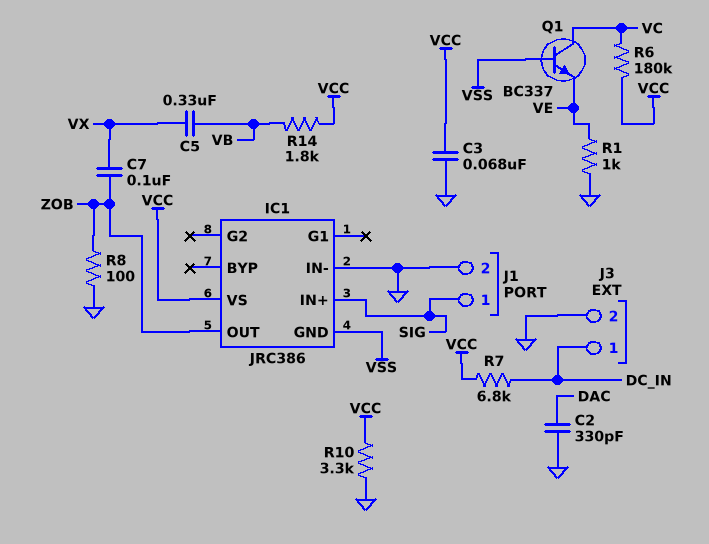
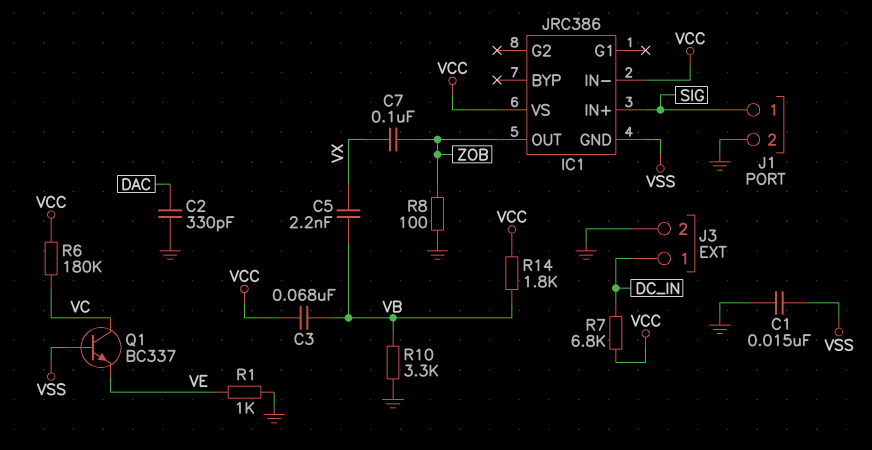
C1: none -> 15nF (GND, VSS)
C3: 68nF (GND, VCC) -> 68nF (VB, VCC)
C5: 330nF (VB, VX) -> 2.2nF (VB, VX)
IC1 pin IN-: GND -> VCC
R10: 3.3k (GND, VCC) -> 3.3k (GND, VB)

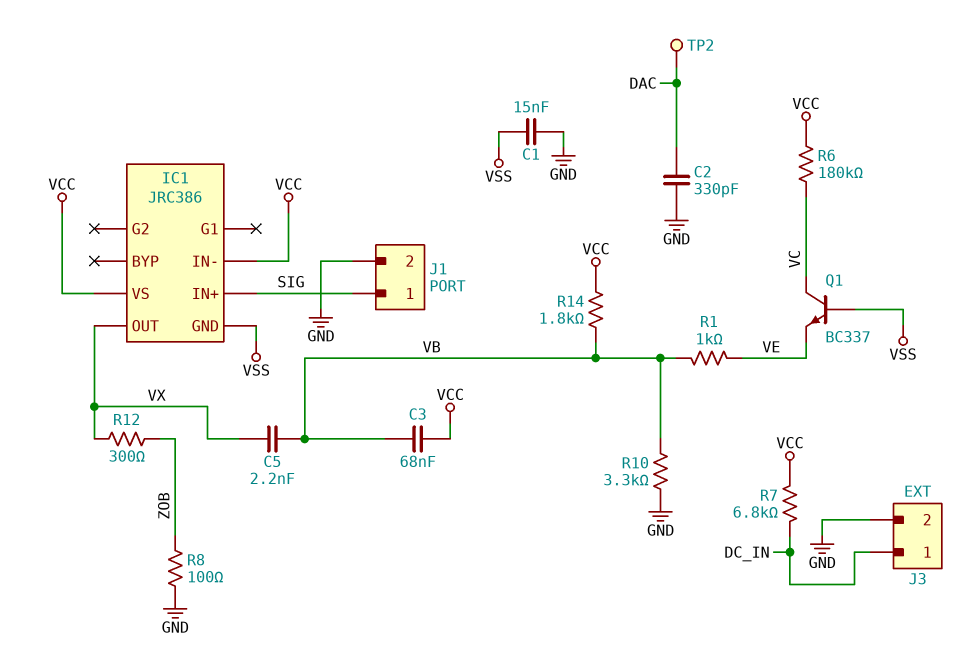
C7: 100nF (VX, ZOB) -> none
IC1 pin OUT: ZOB -> VX
R1: 1k (GND, VE) -> 1k (VB, VE)
R12: none -> 300 (VX, ZOB)
TP2: none -> test point (DAC)

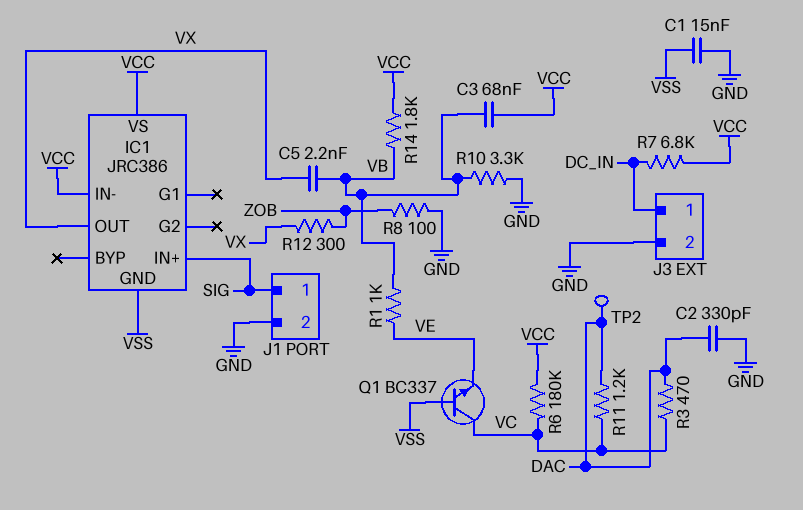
R3: none -> 470 (DAC, VC)
R11: none -> 1.2k (DAC, VC)

